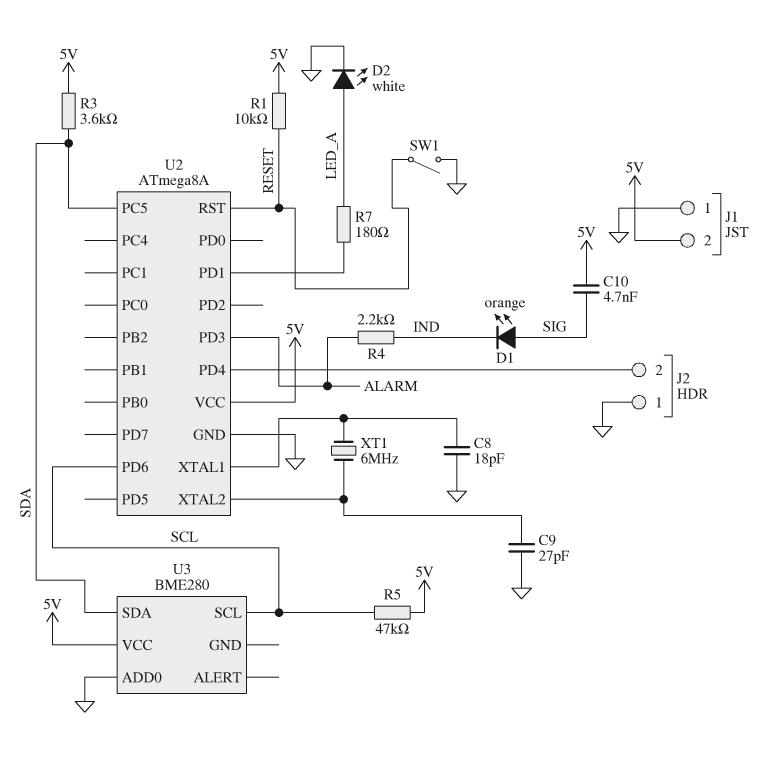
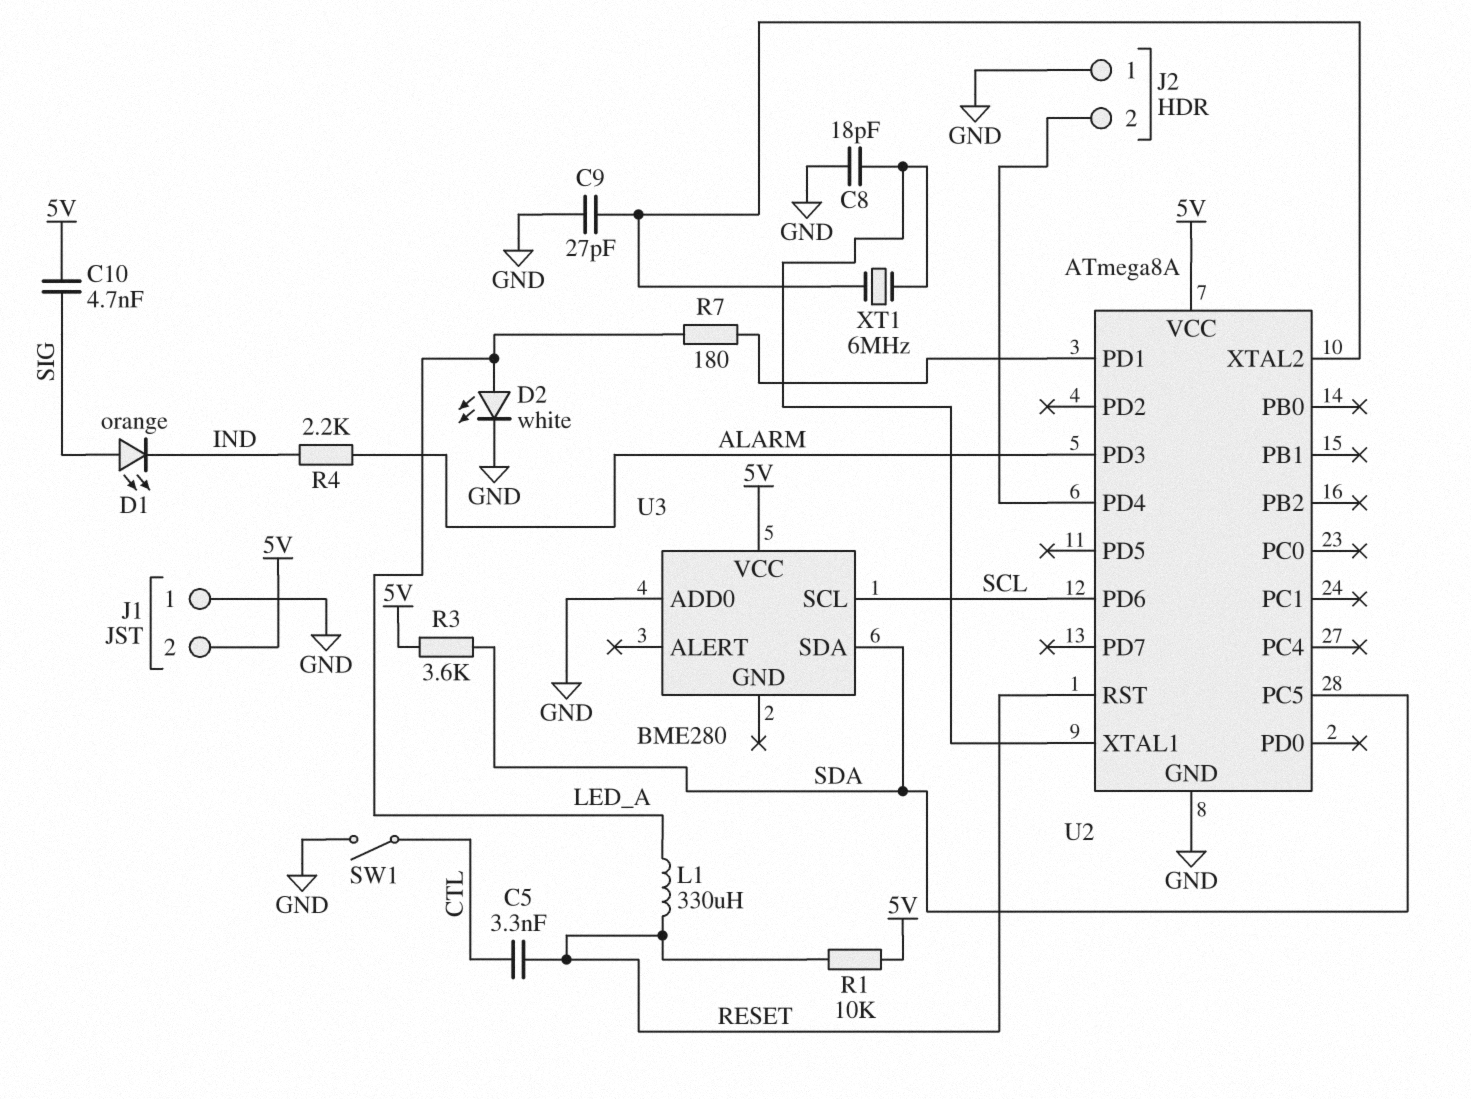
C5: none -> 3.3nF (CTL, RESET)
L1: none -> 330uH (LED_A, RESET)
R5: 47k (5V, SCL) -> none
SW1: switch (GND, RESET) -> switch (CTL, GND)

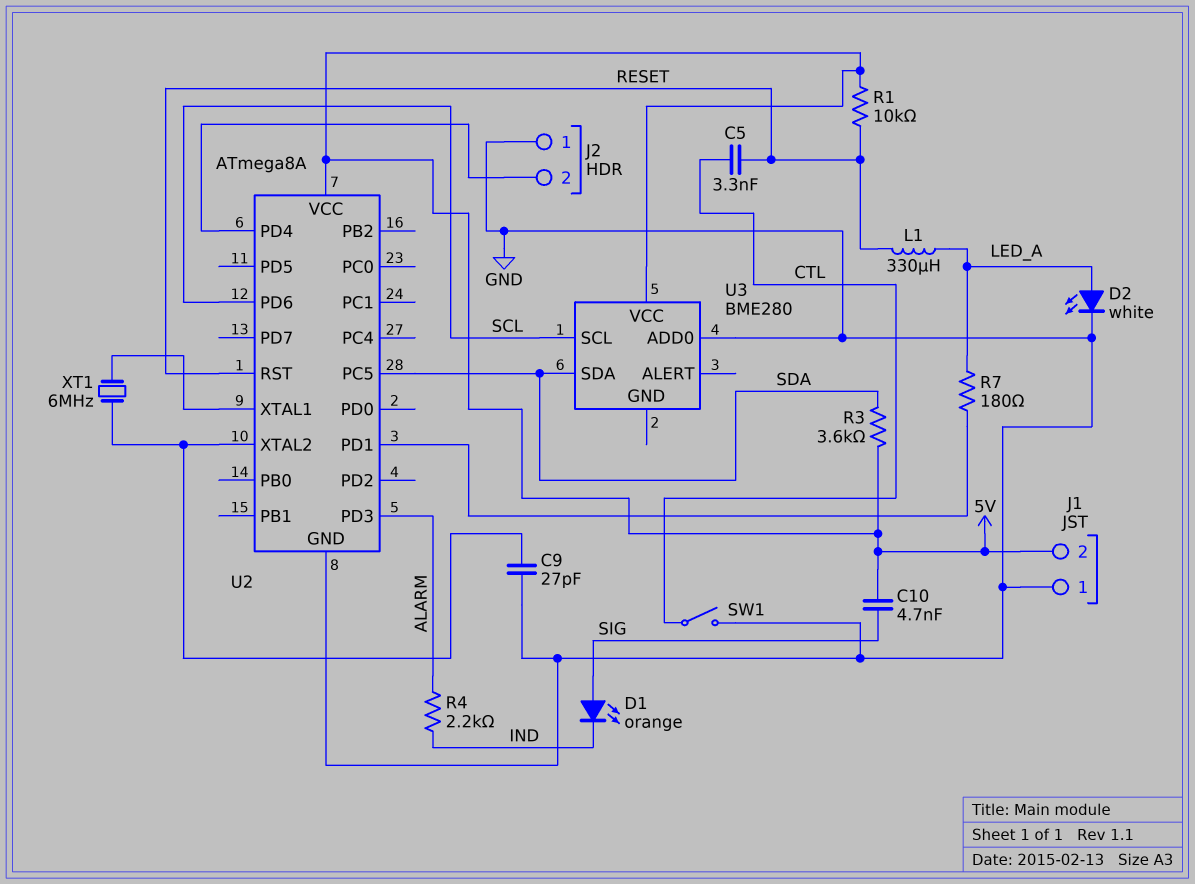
C8: 18pF (GND, U2/XTAL1) -> none

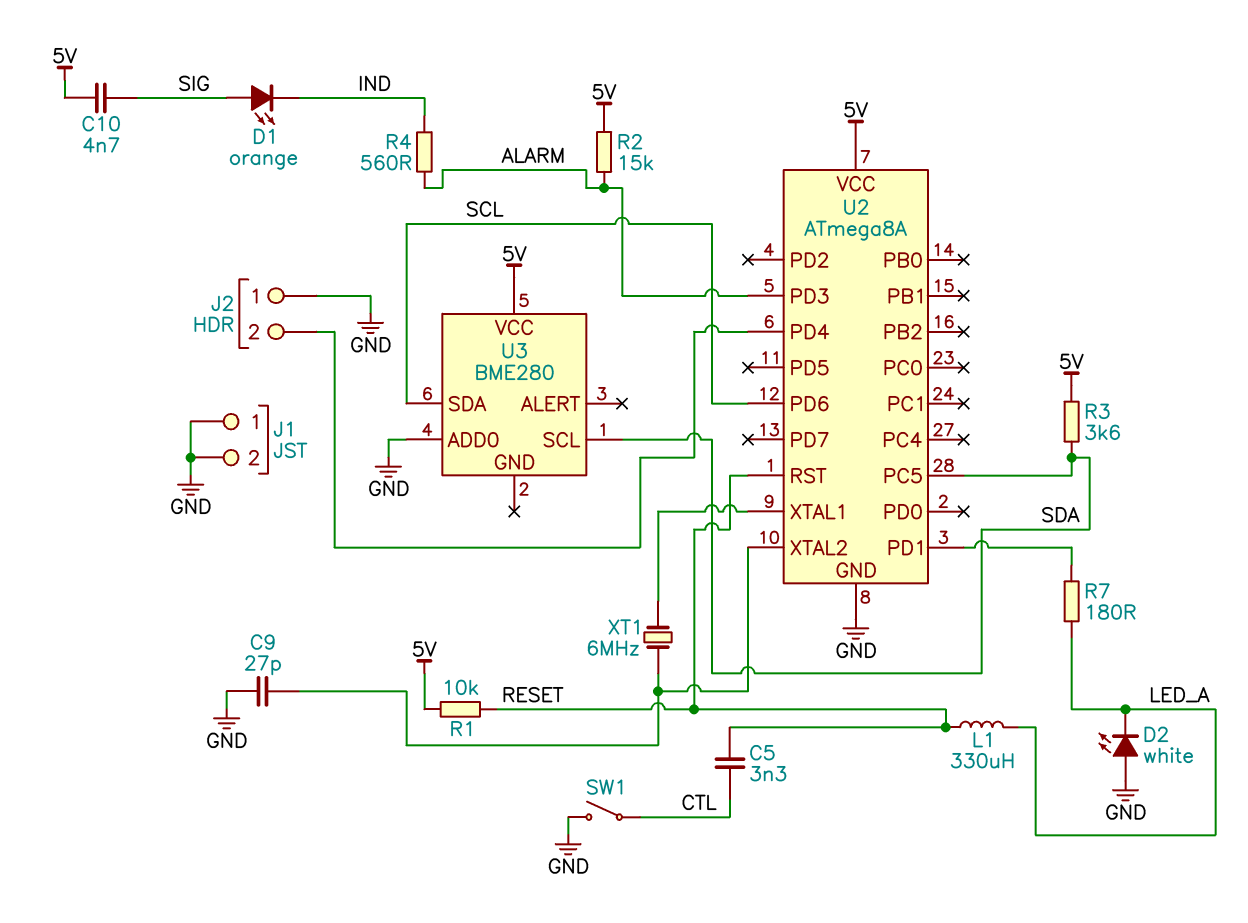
D2: LED white (A LED_A, K GND) -> LED white (A GND, K LED_A)
J1 pin 2: 5V -> GND
R2: none -> 15k (5V, ALARM)
R4: 2.2k (ALARM, IND) -> 560 (ALARM, IND)
U3 pin SCL: SCL -> SDA
U3 pin SDA: SDA -> SCL

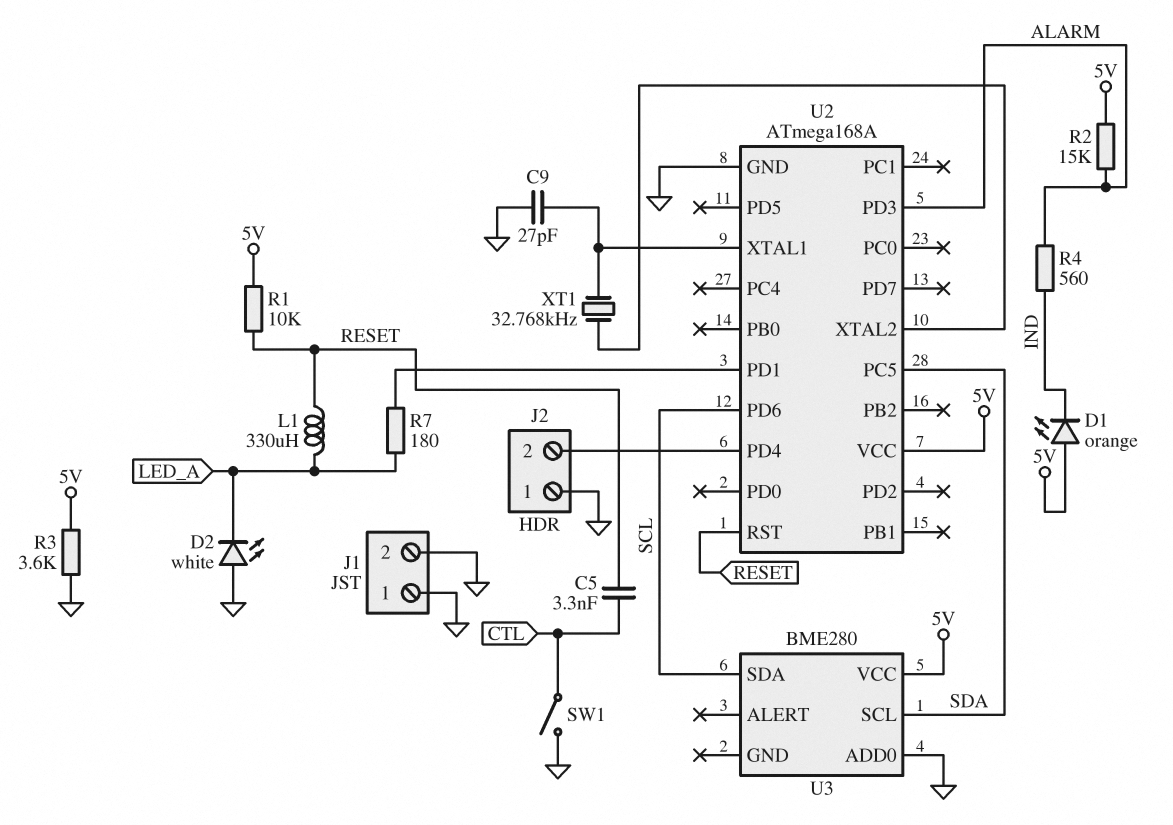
C9: 27pF (GND, U2/XTAL2) -> 27pF (GND, U2/XTAL1)
C10: 4.7nF (5V, SIG) -> none
D1: LED orange (A SIG, K IND) -> LED orange (A 5V, K IND)
R3: 3.6k (5V, SDA) -> 3.6k (5V, GND)
U2: ATmega8A -> ATmega168A
XT1: 6MHz (U2/XTAL1, U2/XTAL2) -> 32.768kHz (U2/XTAL1, U2/XTAL2)

